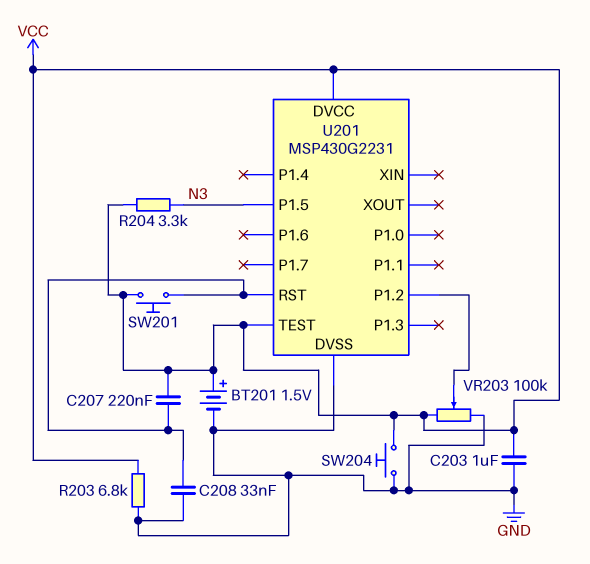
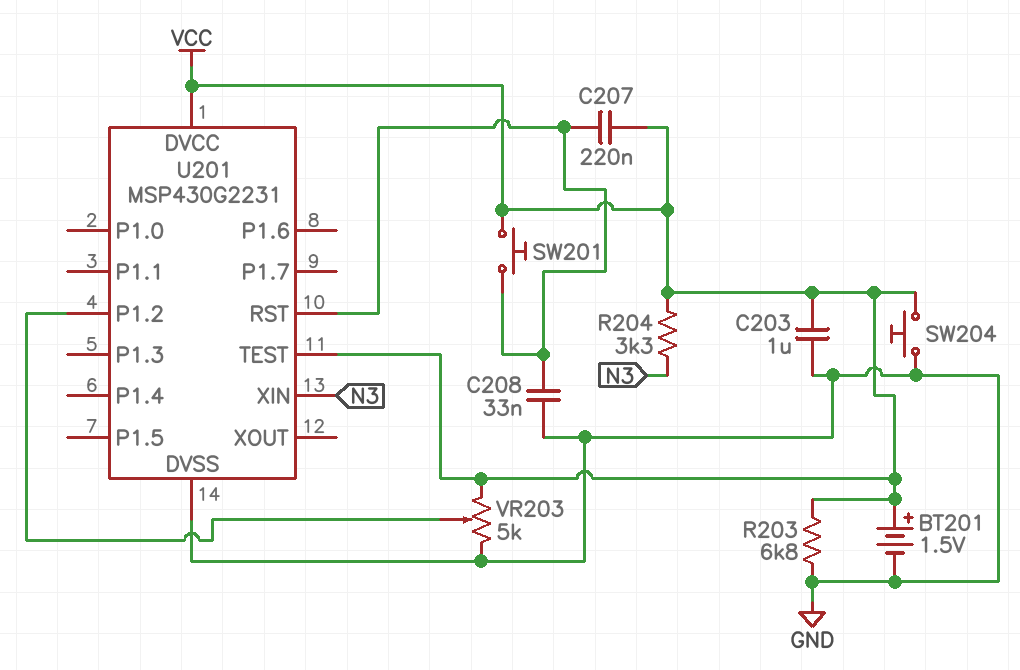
U201 pin P1.5: N3 -> none
U201 pin XIN: none -> N3
VR203: 100k (GND, VCC, wiper U201/P1.2) -> 5k (GND, VCC, wiper U201/P1.2)

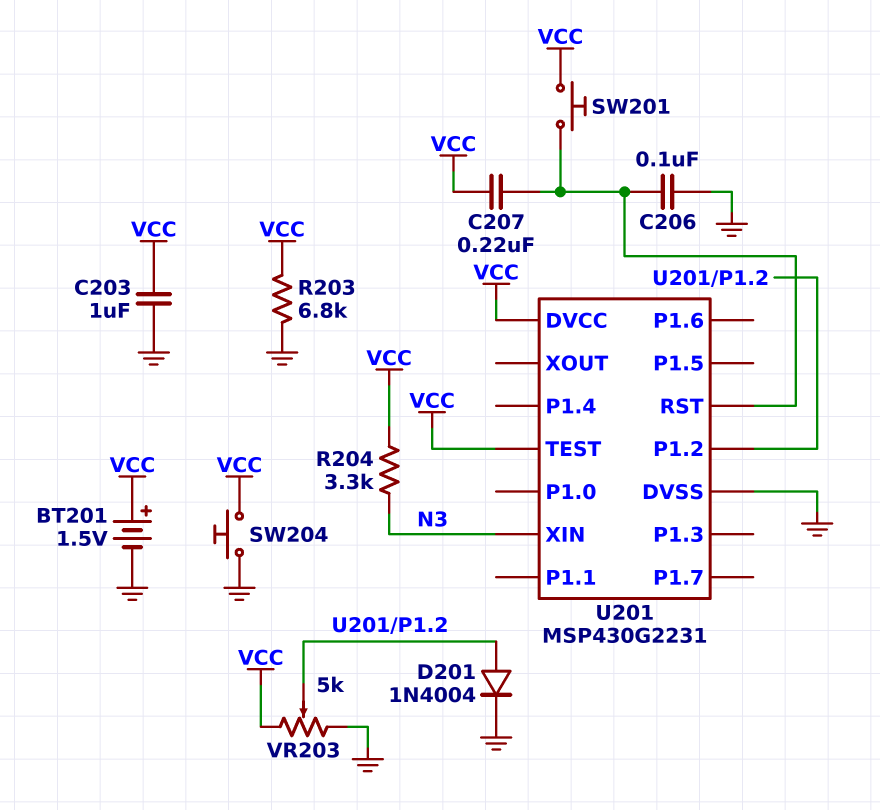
C206: none -> 100nF (GND, U201/RST)
C208: 33nF (GND, U201/RST) -> none
D201: none -> diode 1N4004 (A U201/P1.2, K GND)

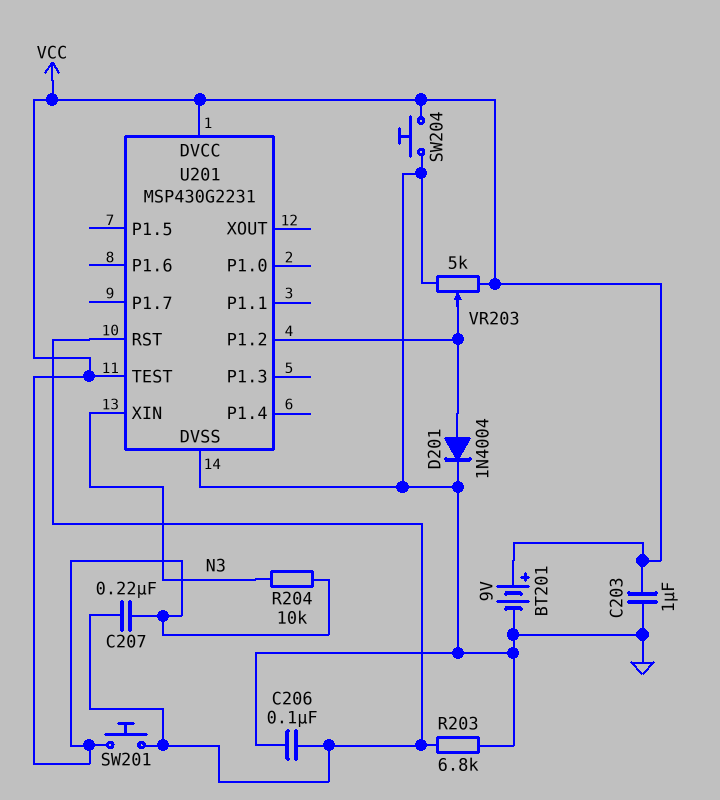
BT201: 1.5V (plus VCC, minus GND) -> 9V (plus VCC, minus GND)
R203: 6.8k (GND, VCC) -> 6.8k (GND, U201/RST)
R204: 3.3k (N3, VCC) -> 10k (N3, VCC)

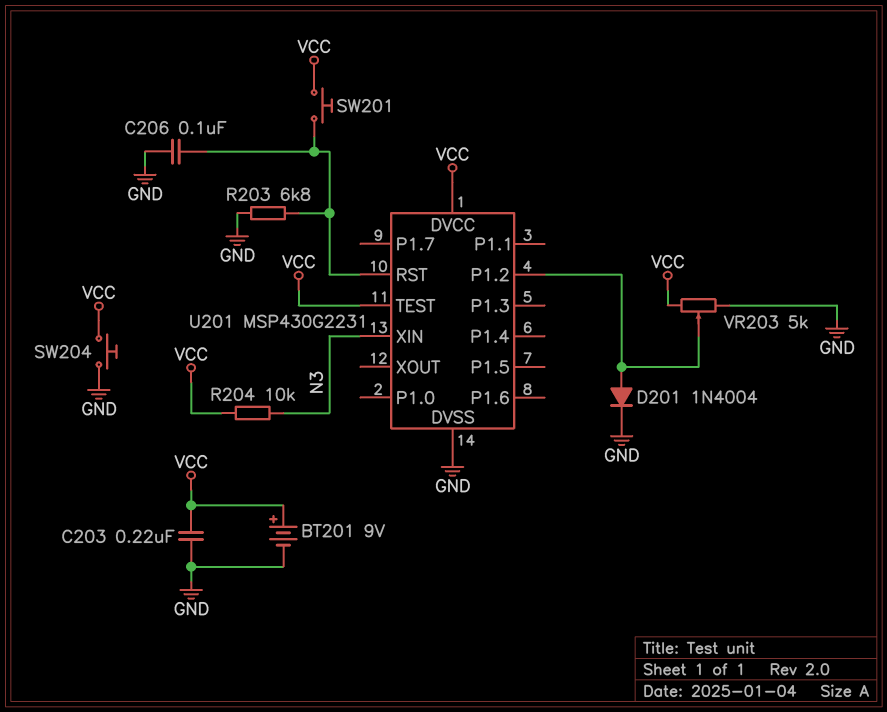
C203: 1uF (GND, VCC) -> 220nF (GND, VCC)
C207: 220nF (U201/RST, VCC) -> none

